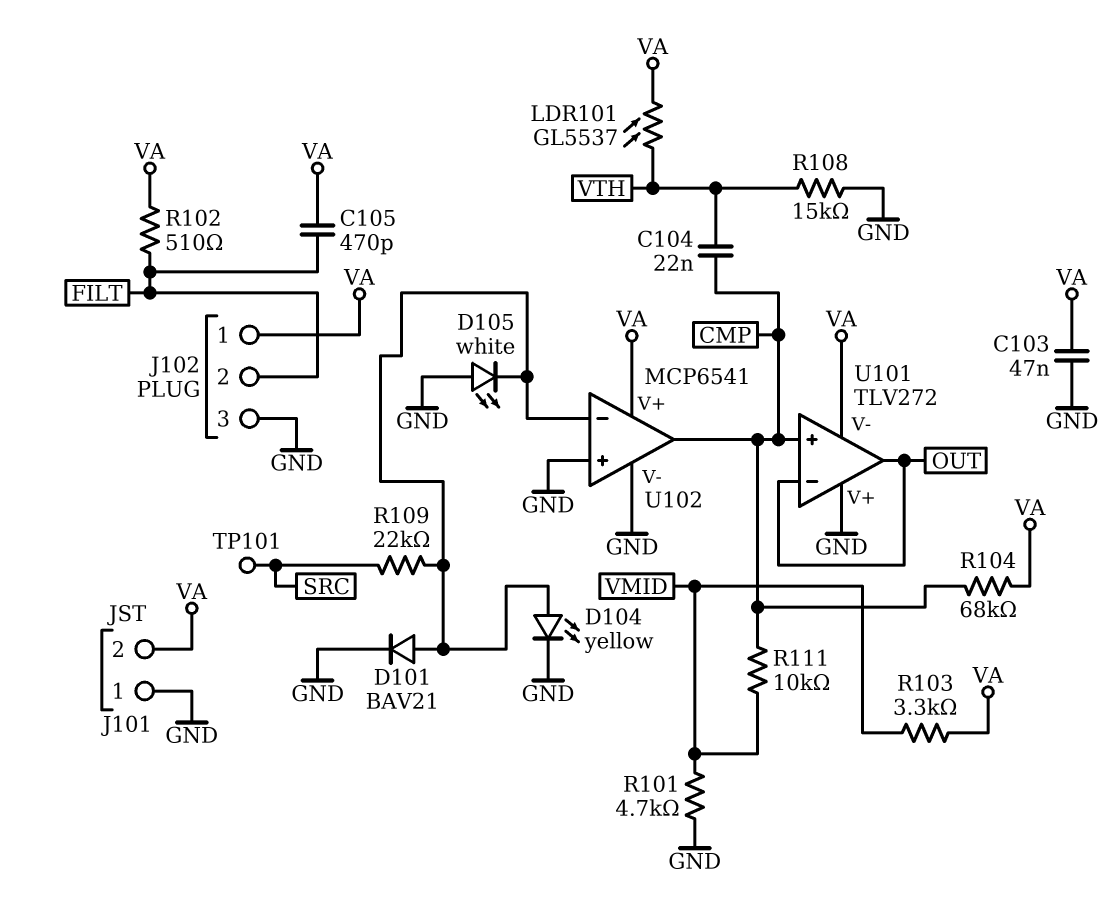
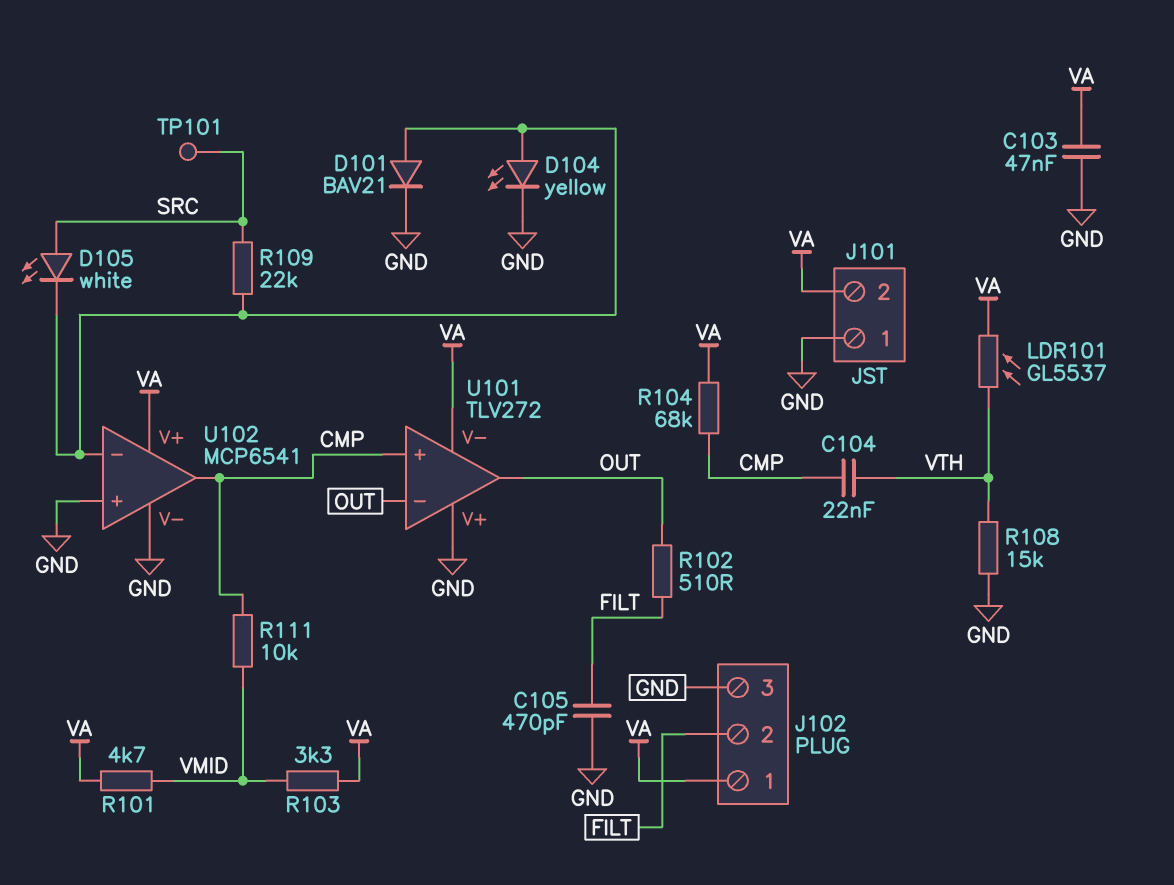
C105: 470pF (FILT, VA) -> 470pF (FILT, GND)
D105: LED white (A GND, K U102/in-) -> LED white (A SRC, K U102/in-)
R101: 4.7k (GND, VMID) -> 4.7k (VA, VMID)
R102: 510 (FILT, VA) -> 510 (FILT, OUT)

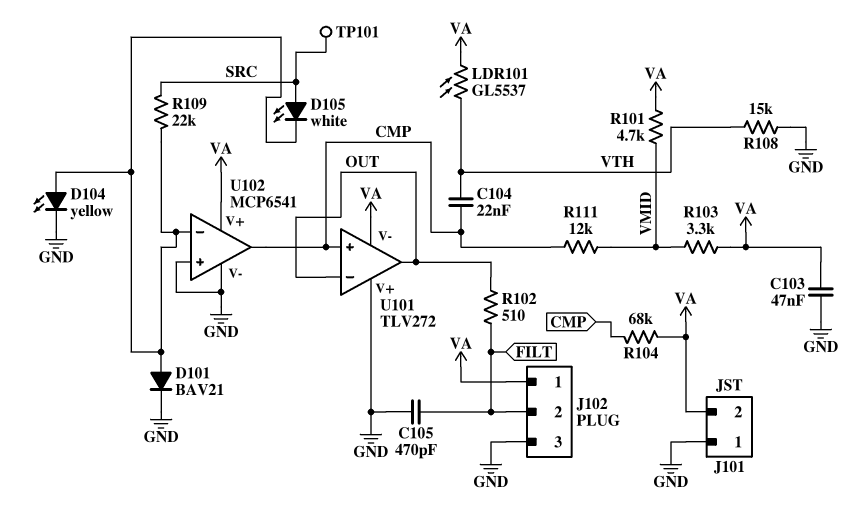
R111: 10k (CMP, VMID) -> 12k (CMP, VMID)

